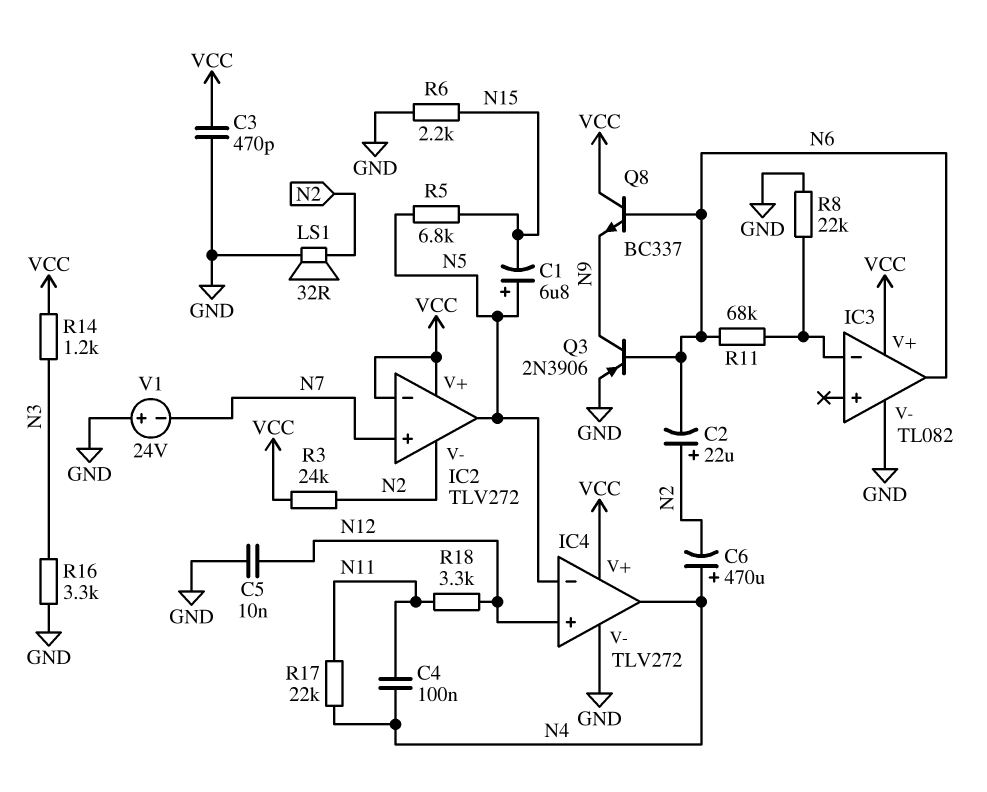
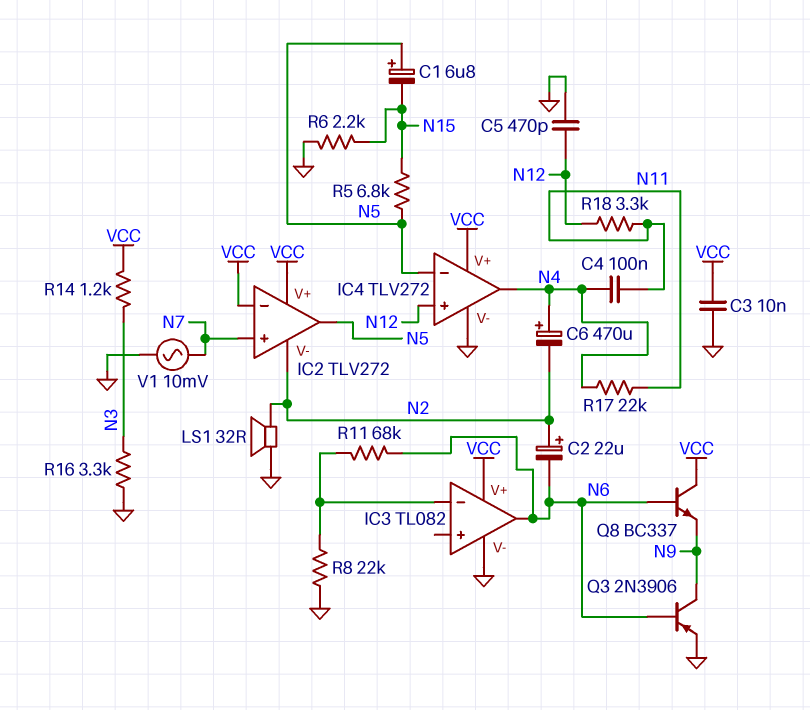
C3: 470pF (GND, VCC) -> 10nF (GND, VCC)
C5: 10nF (GND, N12) -> 470pF (GND, N12)
R3: 24k (N2, VCC) -> none
V1: 24V (plus GND, minus N7) -> AC 10mV (GND, N7)

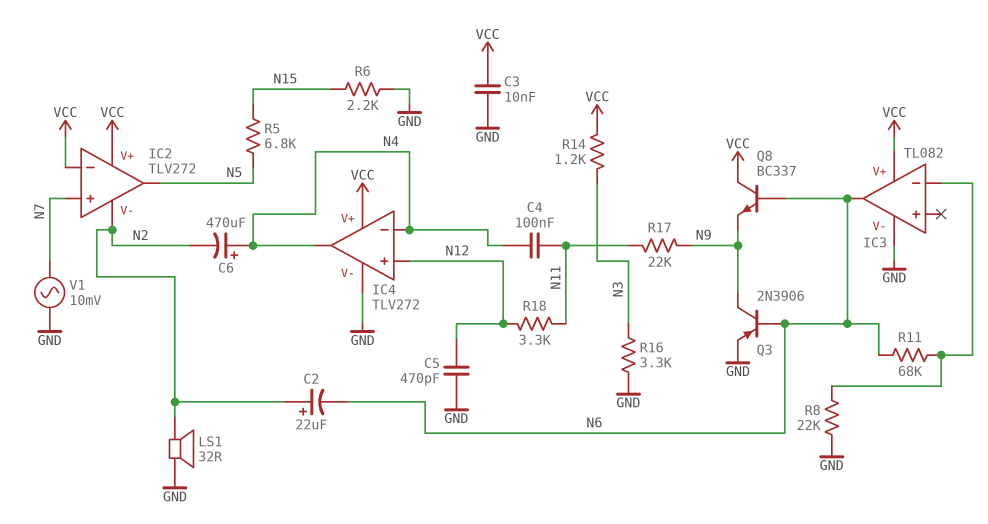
C1: 6.8uF (plus N5, minus N15) -> none
IC4 pin in-: N5 -> N4
R17: 22k (N4, N11) -> 22k (N9, N11)

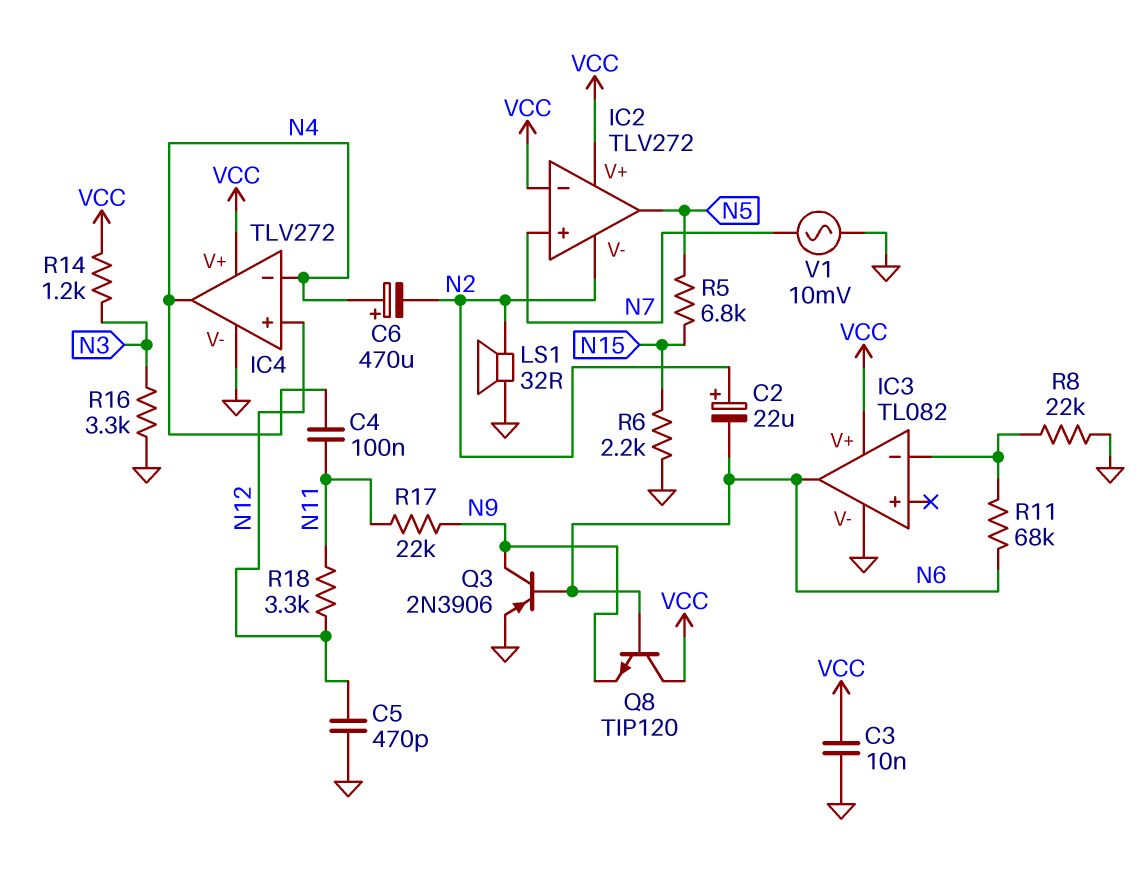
Q8: NPN BC337 (B N6, C VCC, E N9) -> NPN TIP120 (B N6, C VCC, E N9)

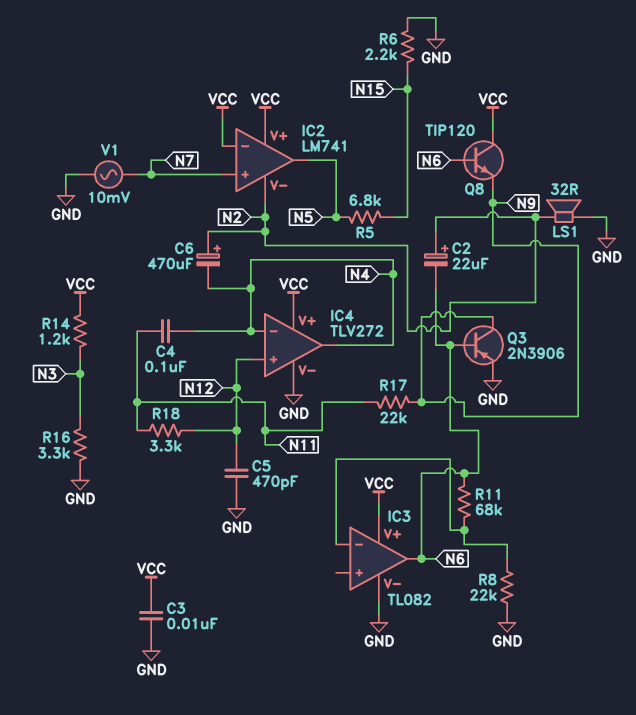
C6: 470uF (plus N4, minus N2) -> 470uF (plus N2, minus N4)
IC2: TLV272 -> LM741

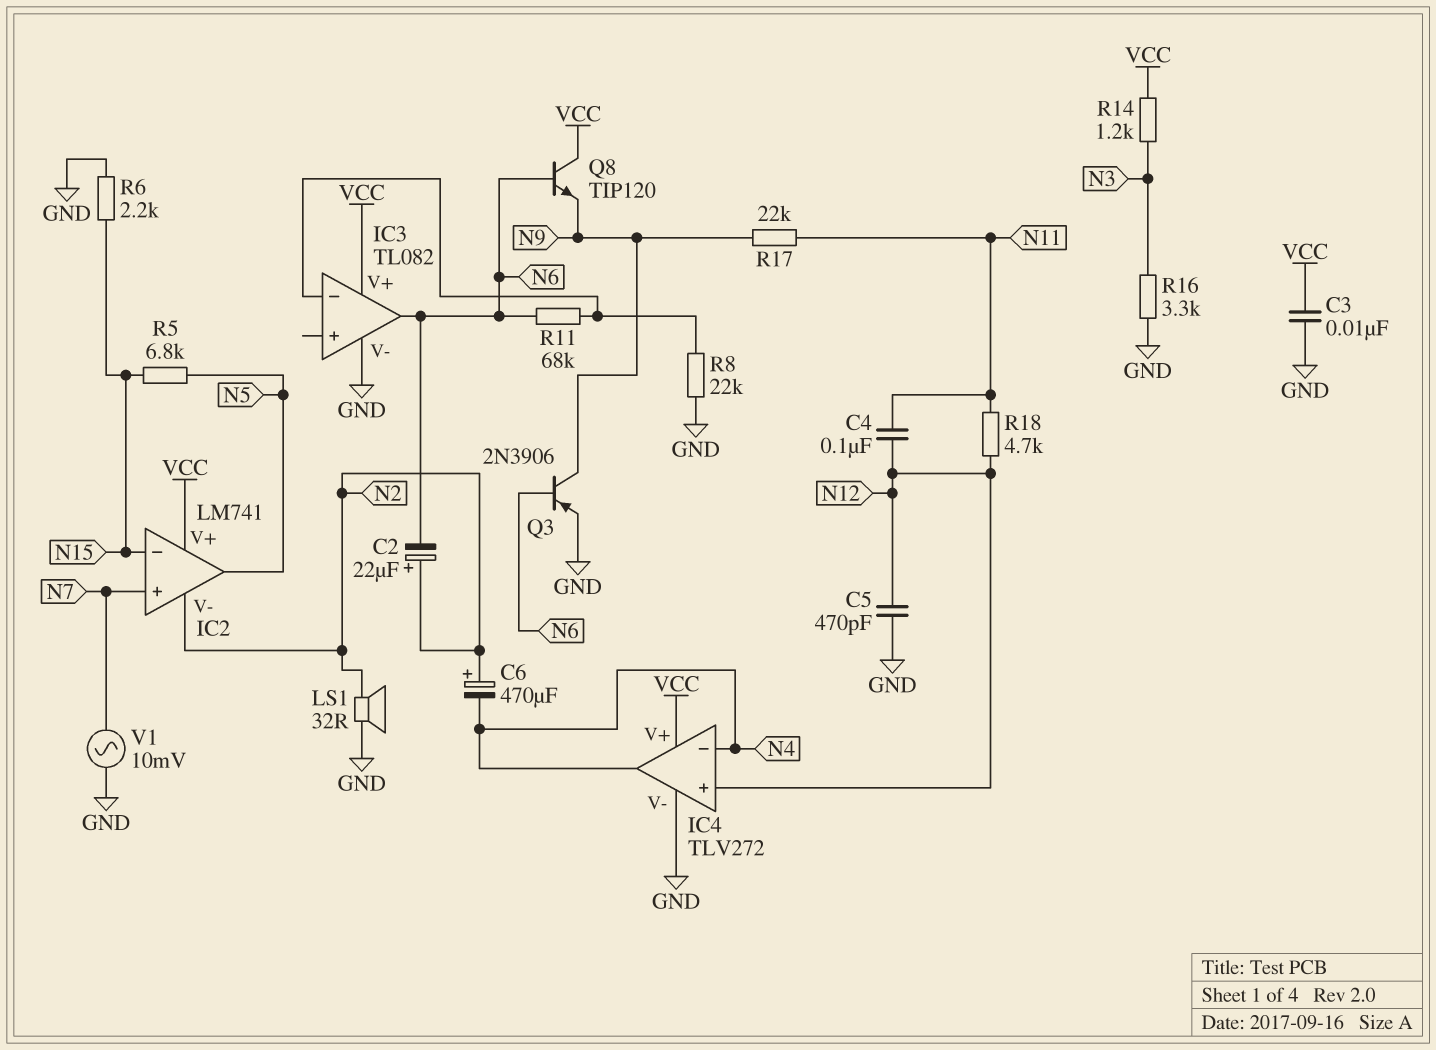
C4: 100nF (N4, N11) -> 100nF (N11, N12)
IC2 pin in-: VCC -> N15
R18: 3.3k (N11, N12) -> 4.7k (N11, N12)

